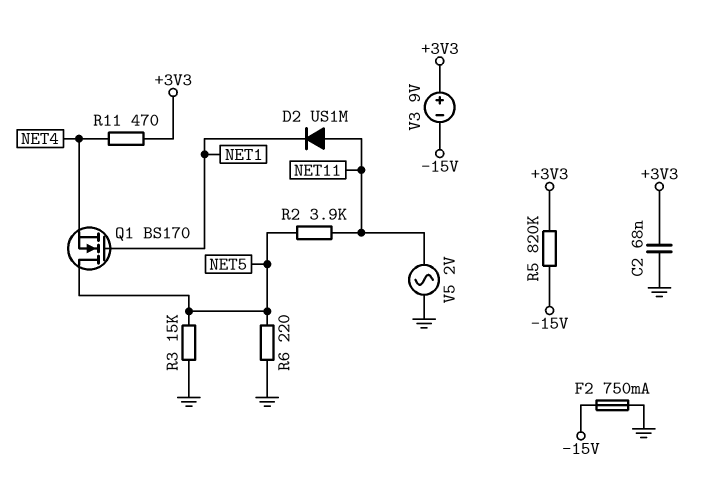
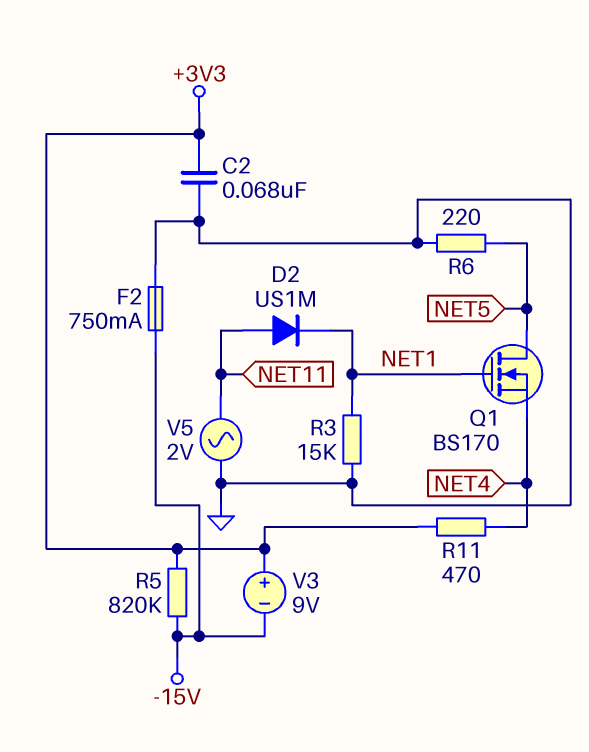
R2: 3.9k (NET5, NET11) -> none
R3: 15k (GND, NET5) -> 15k (GND, NET1)

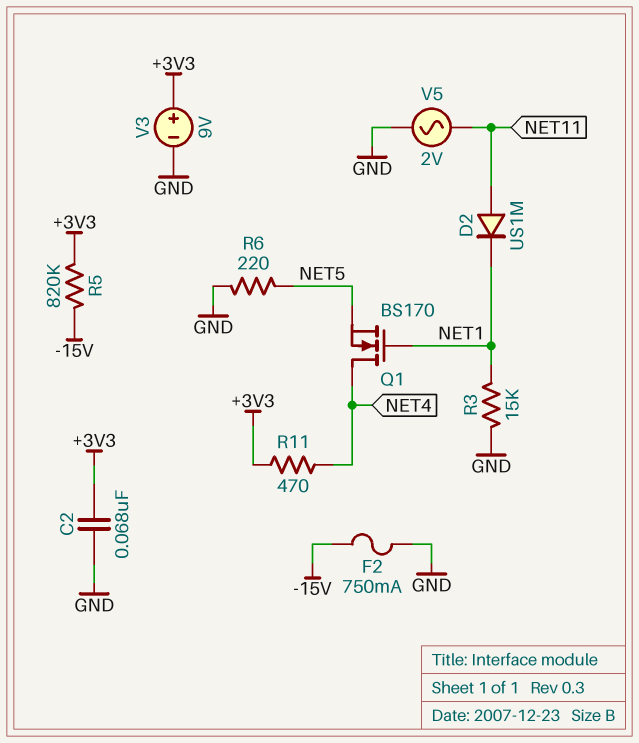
Q1: NMOS BS170 (G NET1, D NET5, S NET4) -> NMOS BS170 (G NET1, D NET4, S NET5)
V3: 9V (plus +3V3, minus -15V) -> 9V (plus +3V3, minus GND)

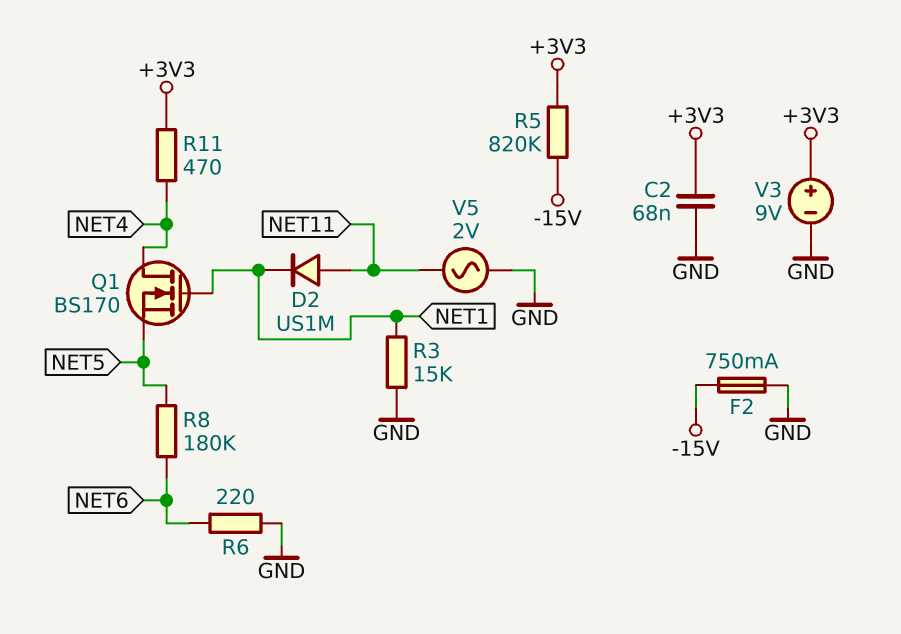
R6: 220 (GND, NET5) -> 220 (GND, NET6)
R8: none -> 180k (NET5, NET6)

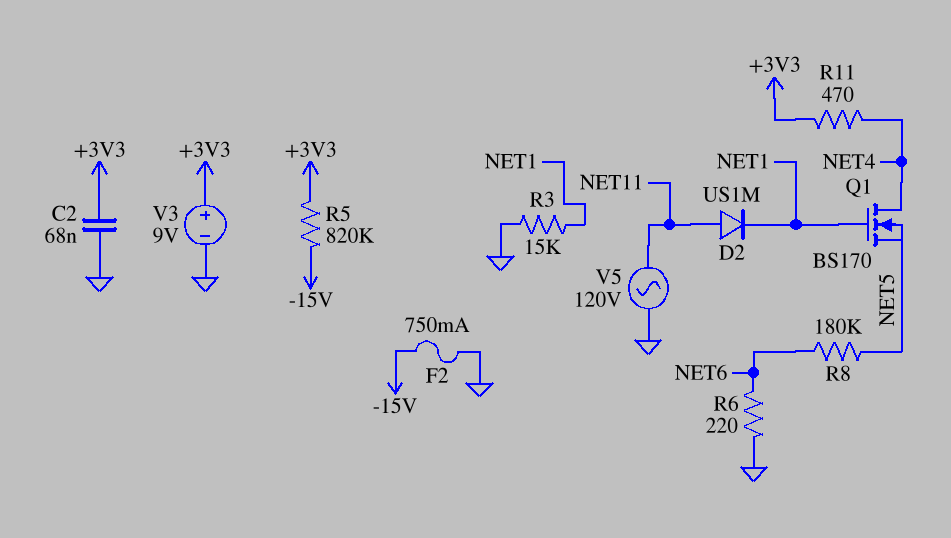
V5: AC 2V (GND, NET11) -> AC 120V (GND, NET11)

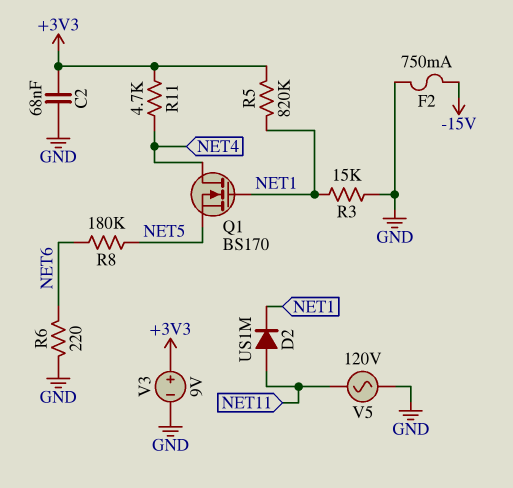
R5: 820k (+3V3, -15V) -> 820k (+3V3, NET1)
R11: 470 (+3V3, NET4) -> 4.7k (+3V3, NET4)

